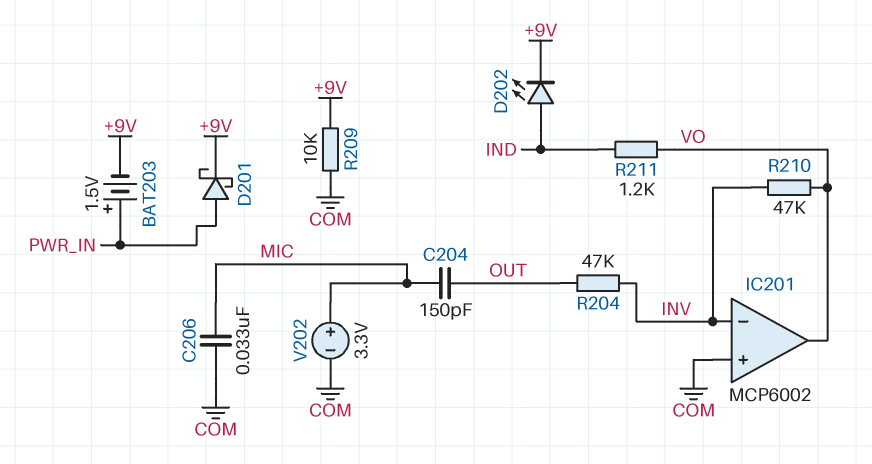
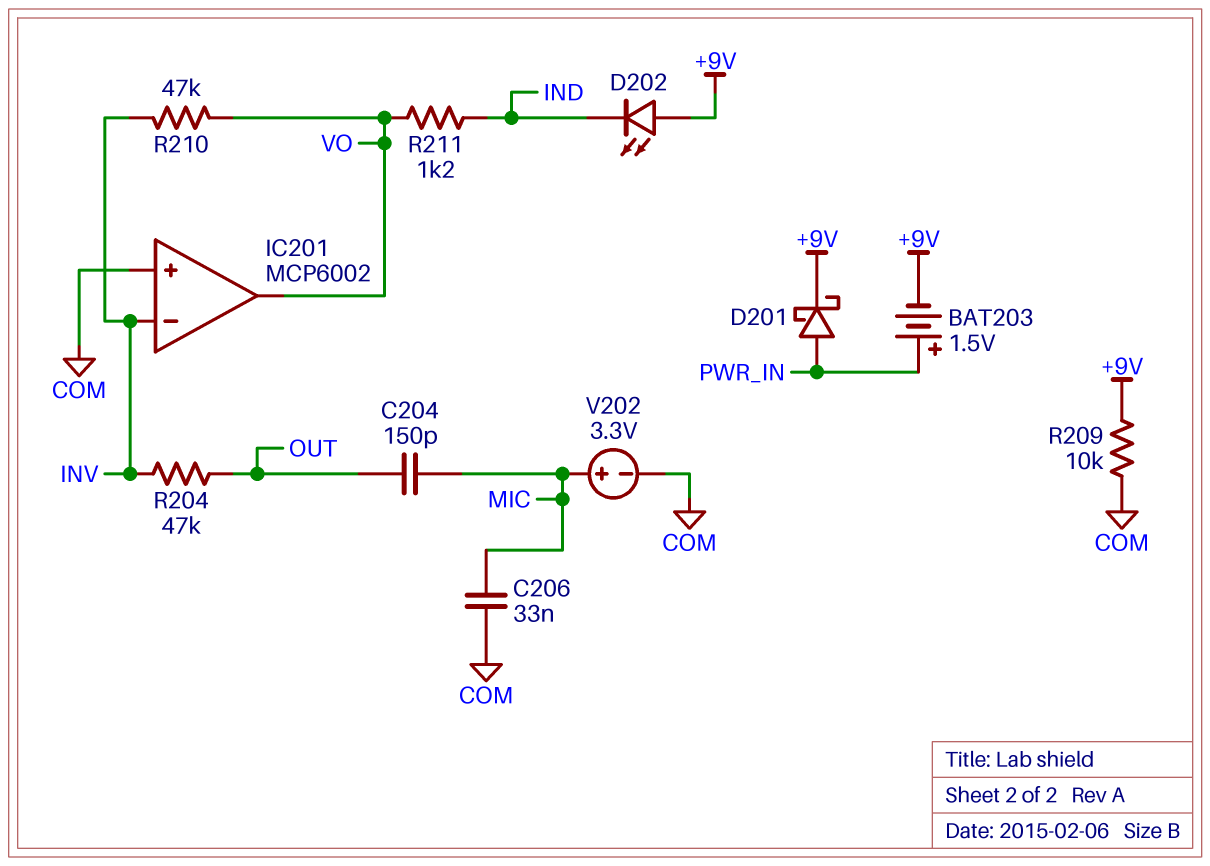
D202: LED (A IND, K +9V) -> LED (A +9V, K IND)

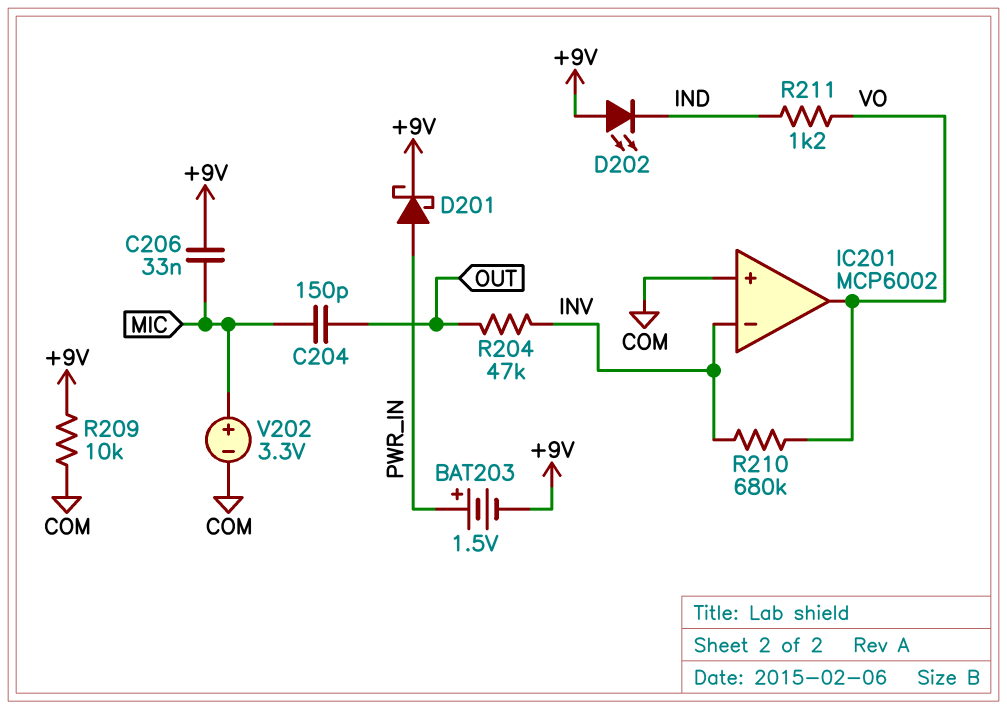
C206: 33nF (COM, MIC) -> 33nF (+9V, MIC)
R210: 47k (INV, VO) -> 680k (INV, VO)

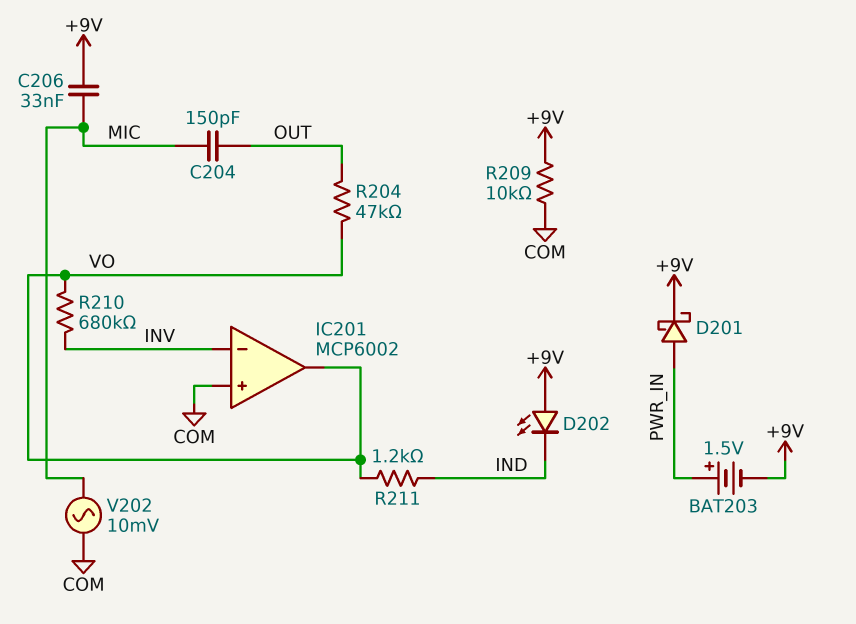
R204: 47k (INV, OUT) -> 47k (OUT, VO)
V202: 3.3V (plus MIC, minus COM) -> AC 10mV (COM, MIC)

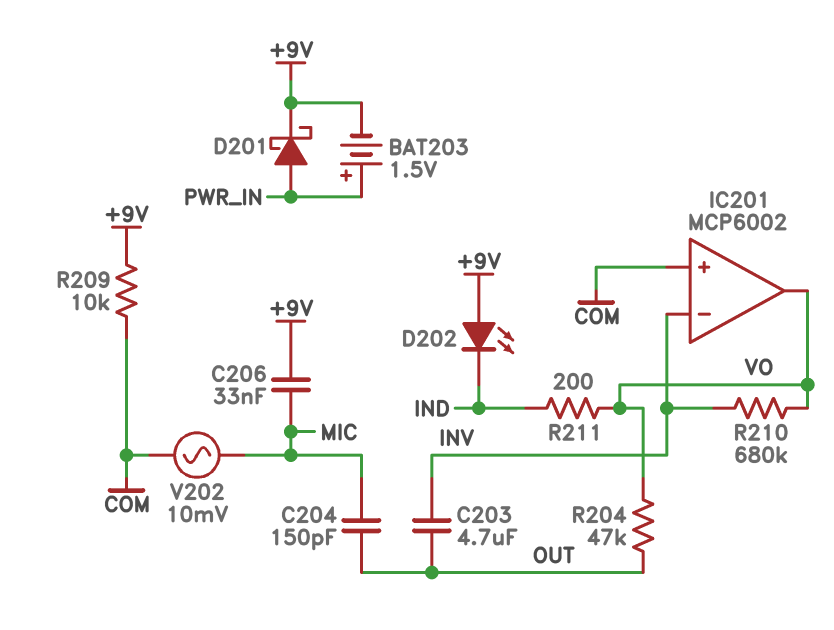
C203: none -> 4.7uF (INV, OUT)
R211: 1.2k (IND, VO) -> 200 (IND, VO)

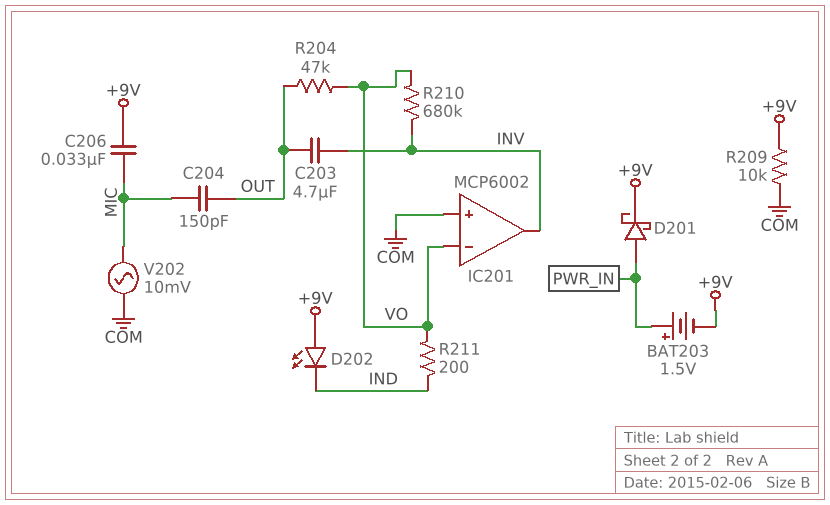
IC201 pin in-: INV -> VO
IC201 pin out: VO -> INV

